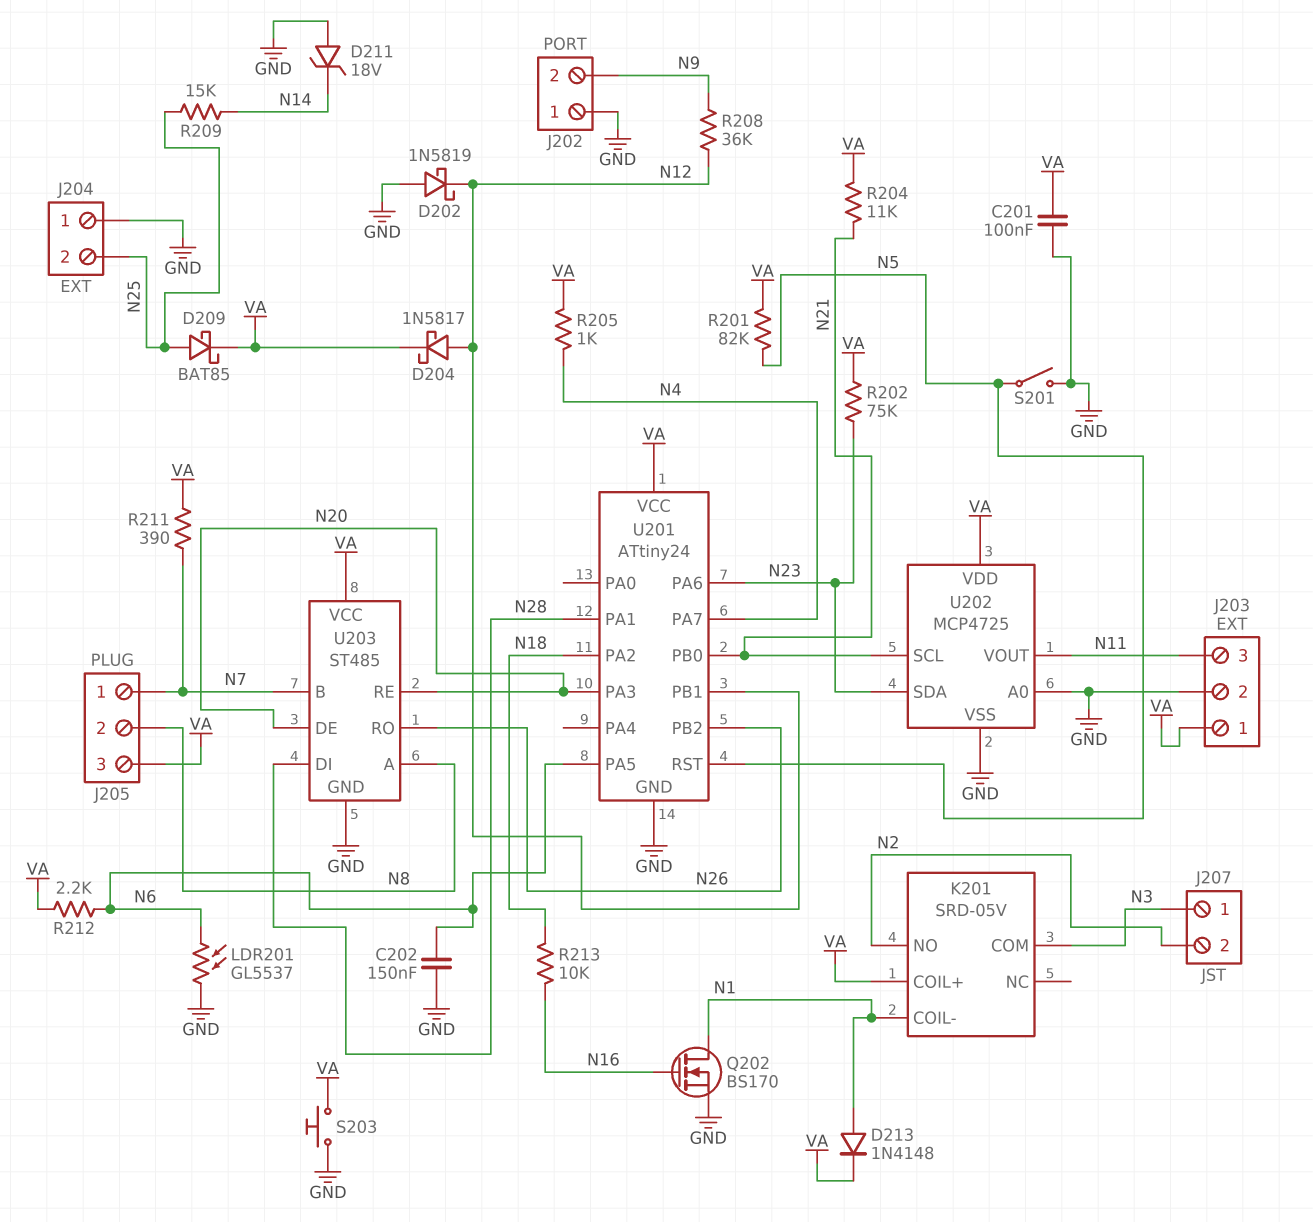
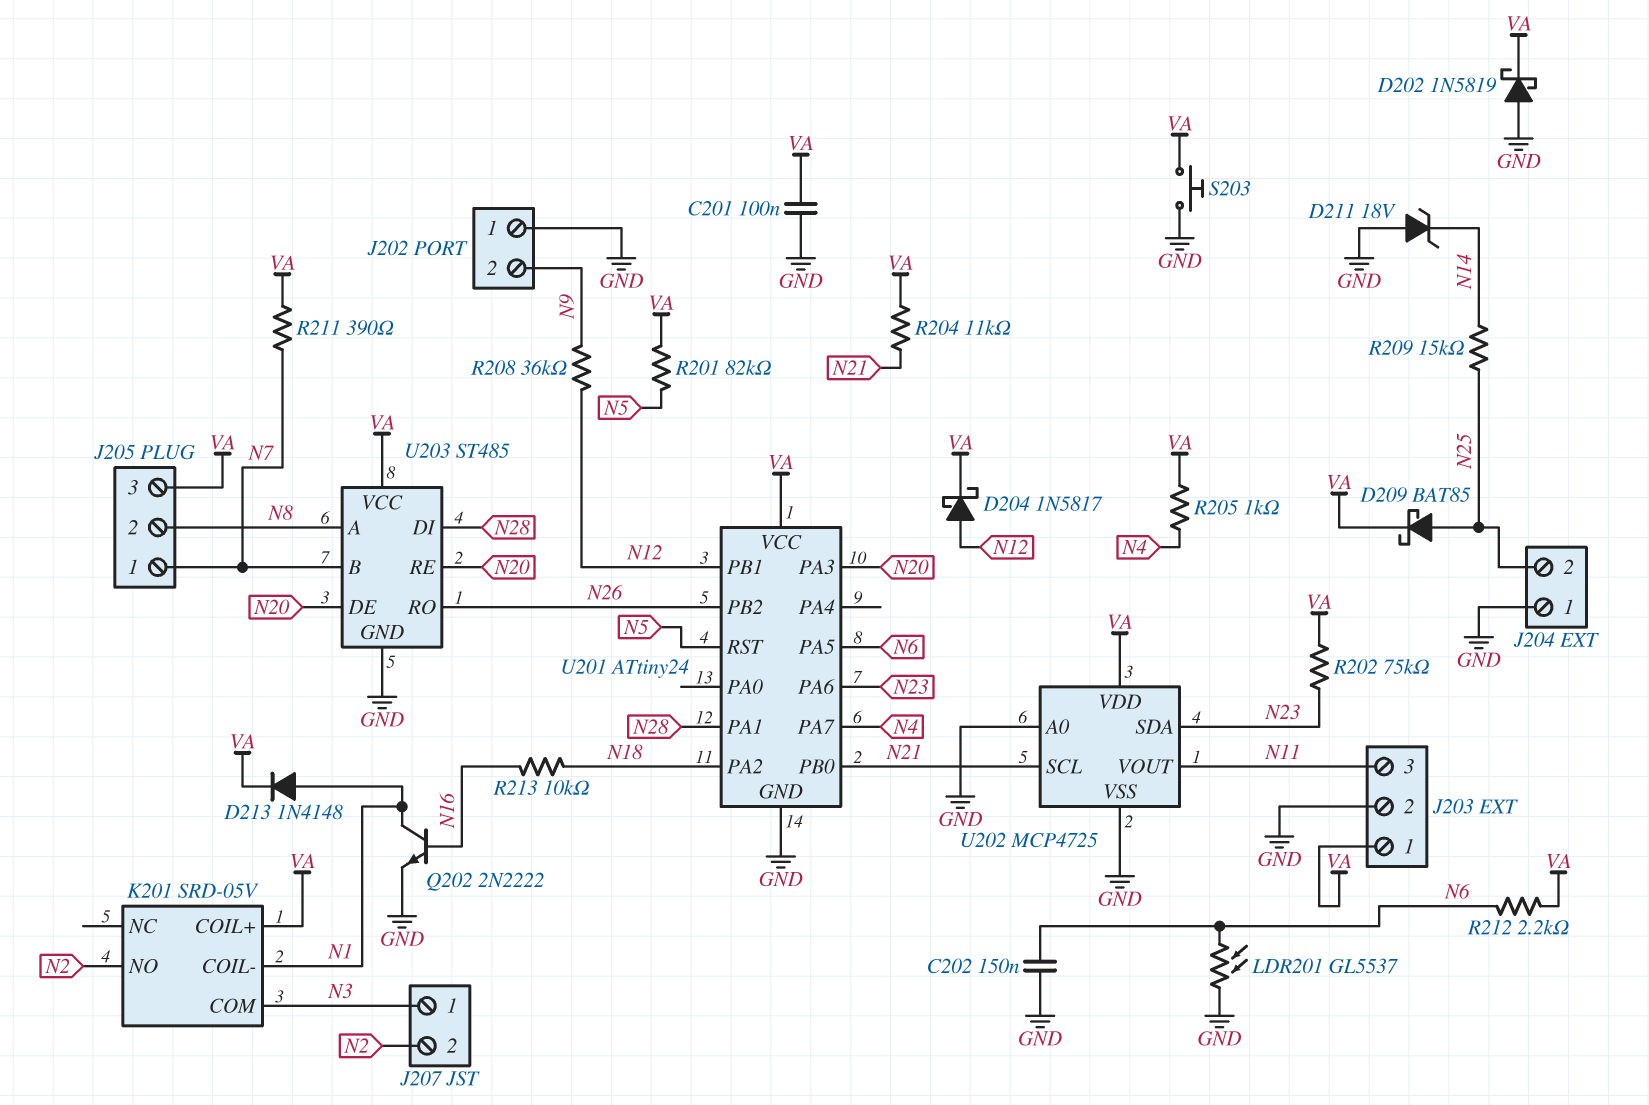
D202: schottky 1N5819 (A GND, K N12) -> schottky 1N5819 (A GND, K VA)
Q202: NMOS BS170 (G N16, D N1, S GND) -> NPN 2N2222 (B N16, C N1, E GND)
S201: switch (GND, N5) -> none

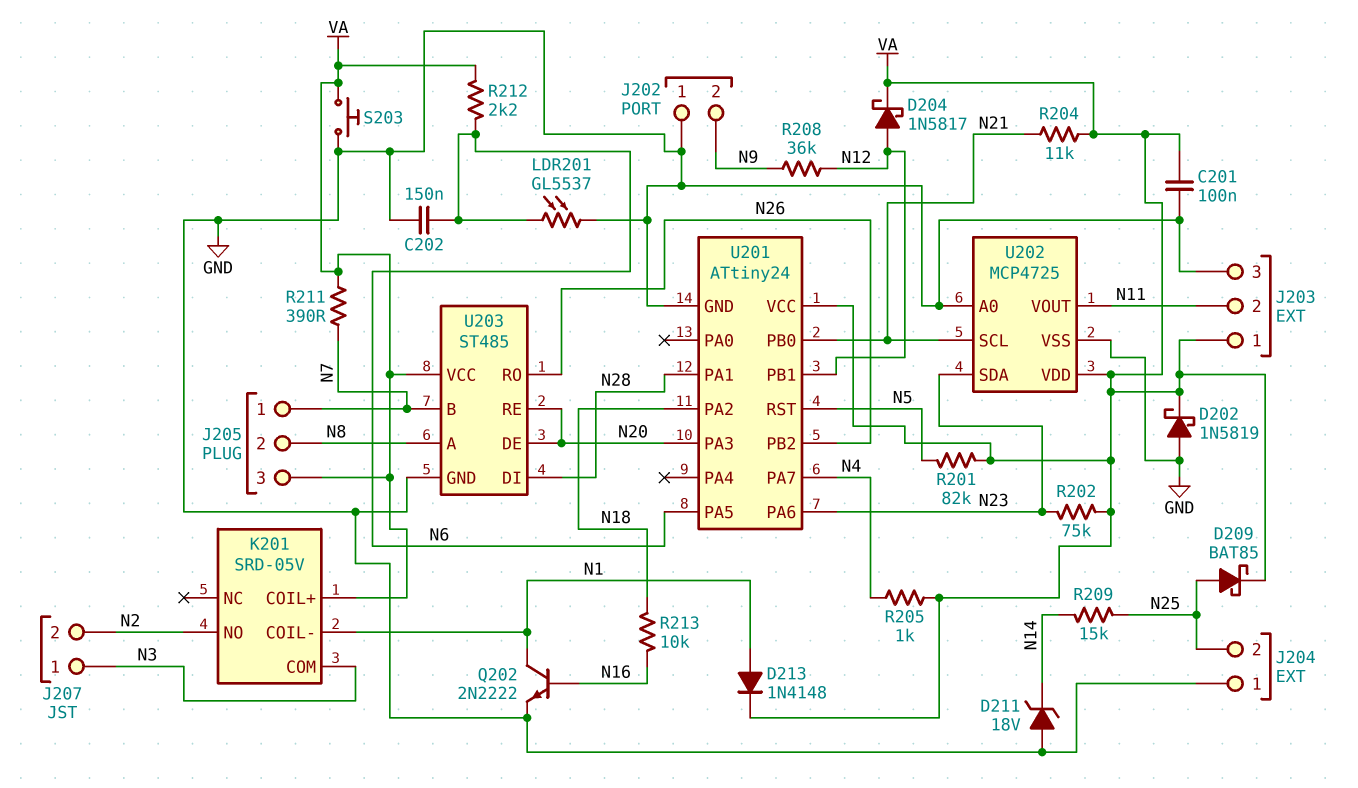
J203 pin 2: GND -> N11
J203 pin 3: N11 -> GND

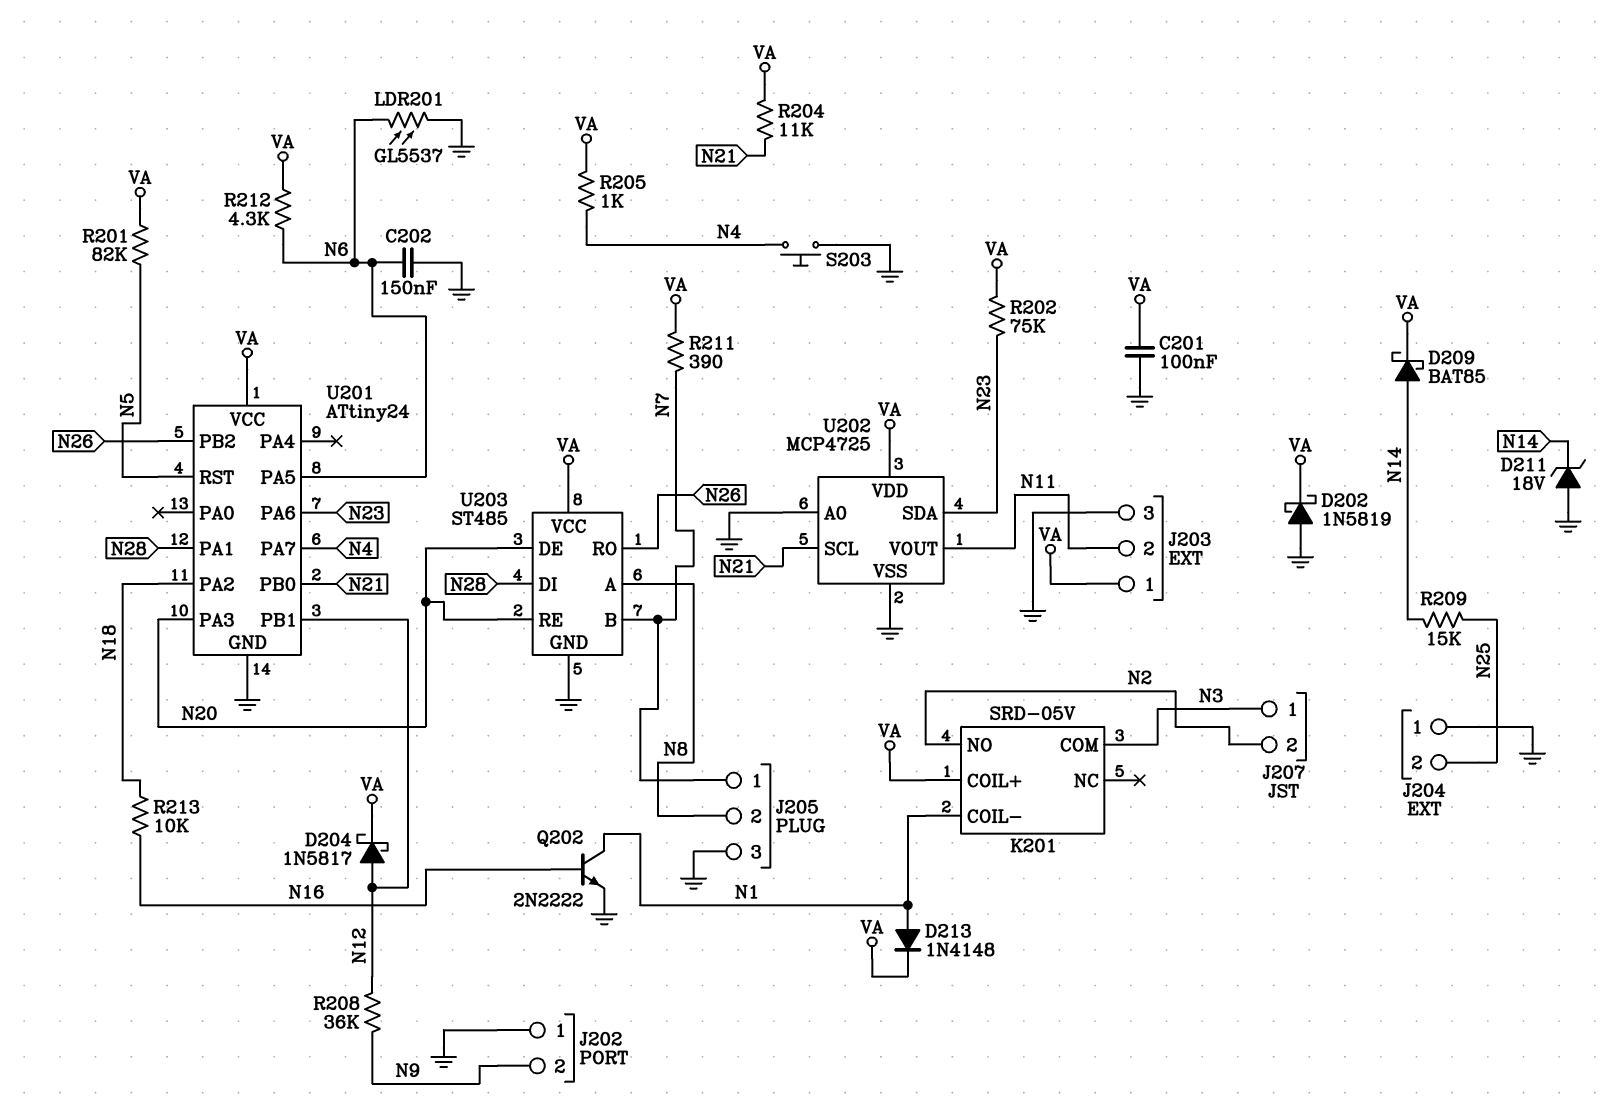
D209: schottky BAT85 (A N25, K VA) -> schottky BAT85 (A N14, K VA)
J205 pin 3: VA -> GND
R212: 2.2k (N6, VA) -> 4.3k (N6, VA)
S203: button (GND, VA) -> button (GND, N4)

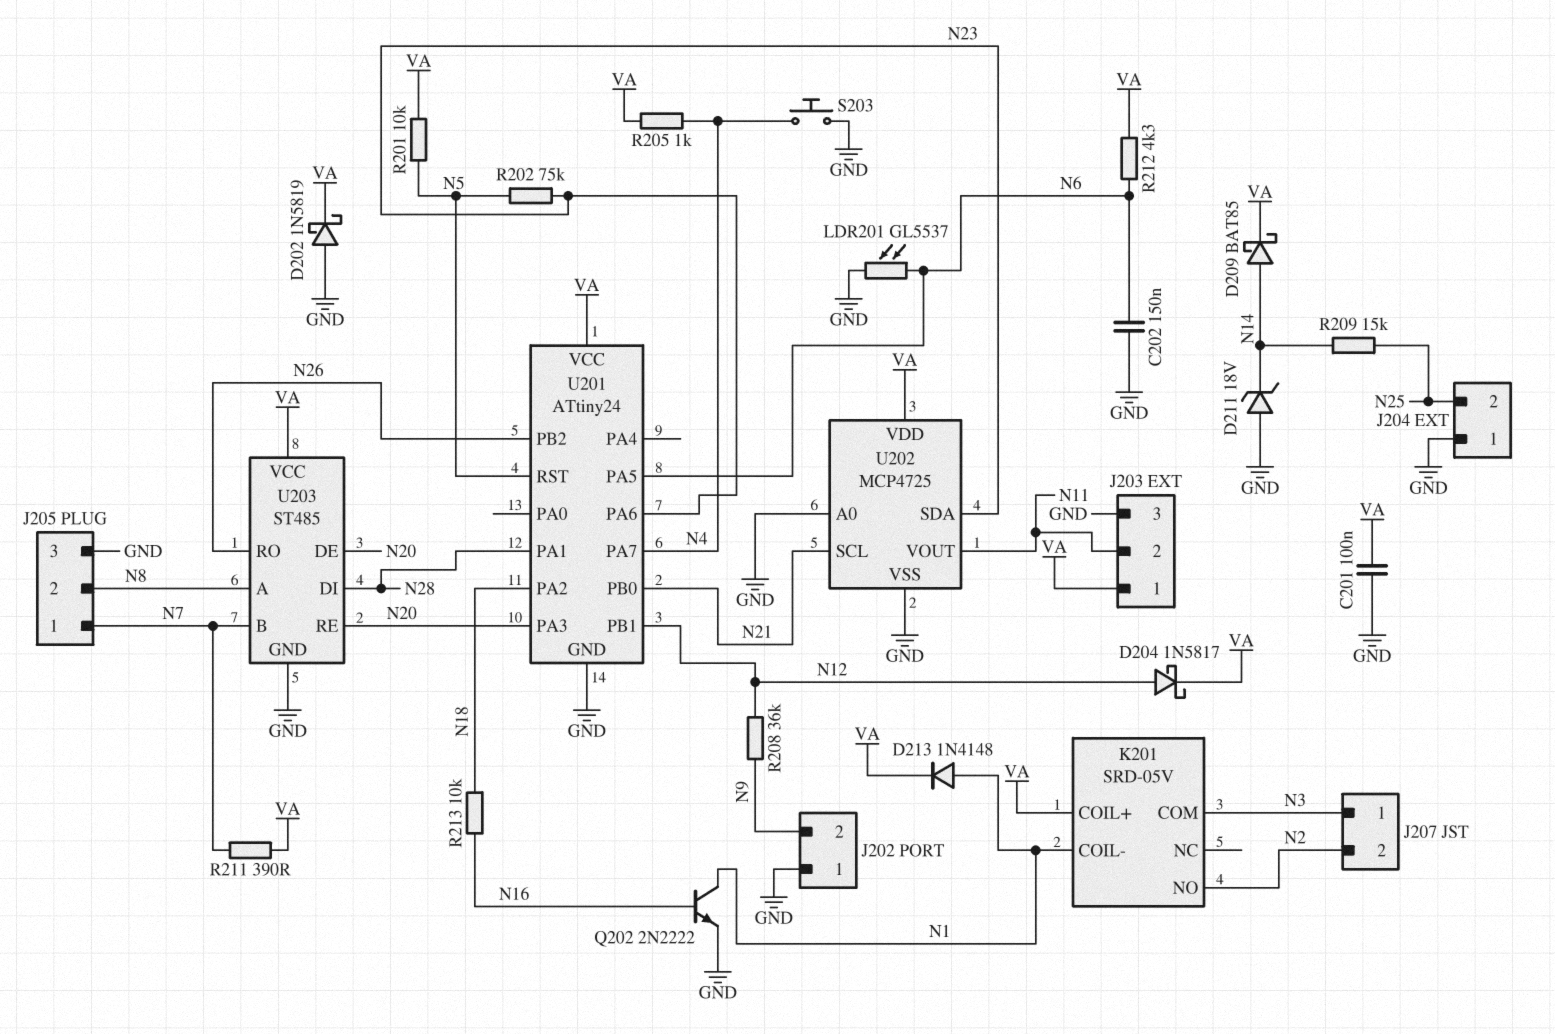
R201: 82k (N5, VA) -> 10k (N5, VA)
R202: 75k (N23, VA) -> 75k (N5, N23)
R204: 11k (N21, VA) -> none

